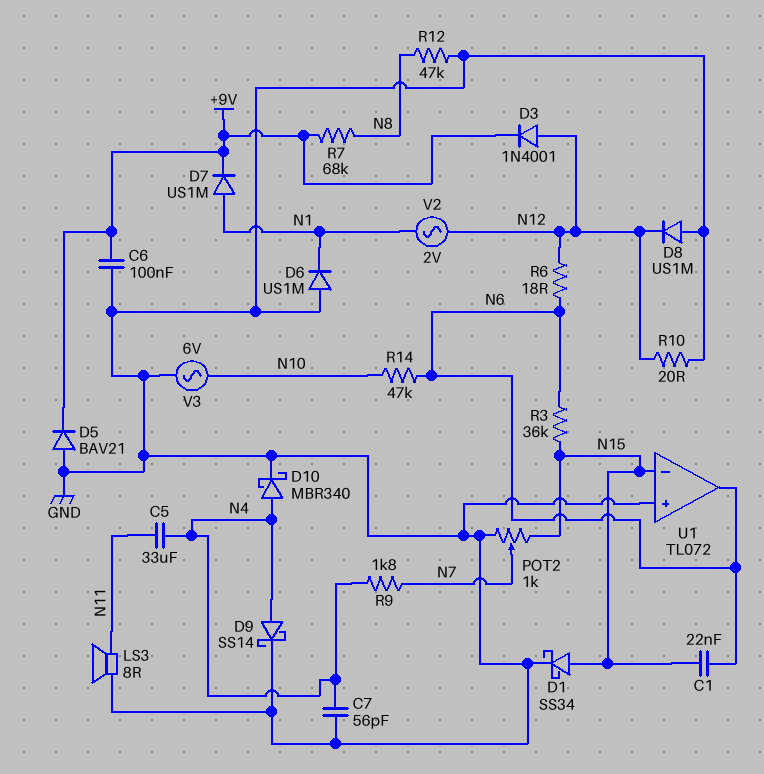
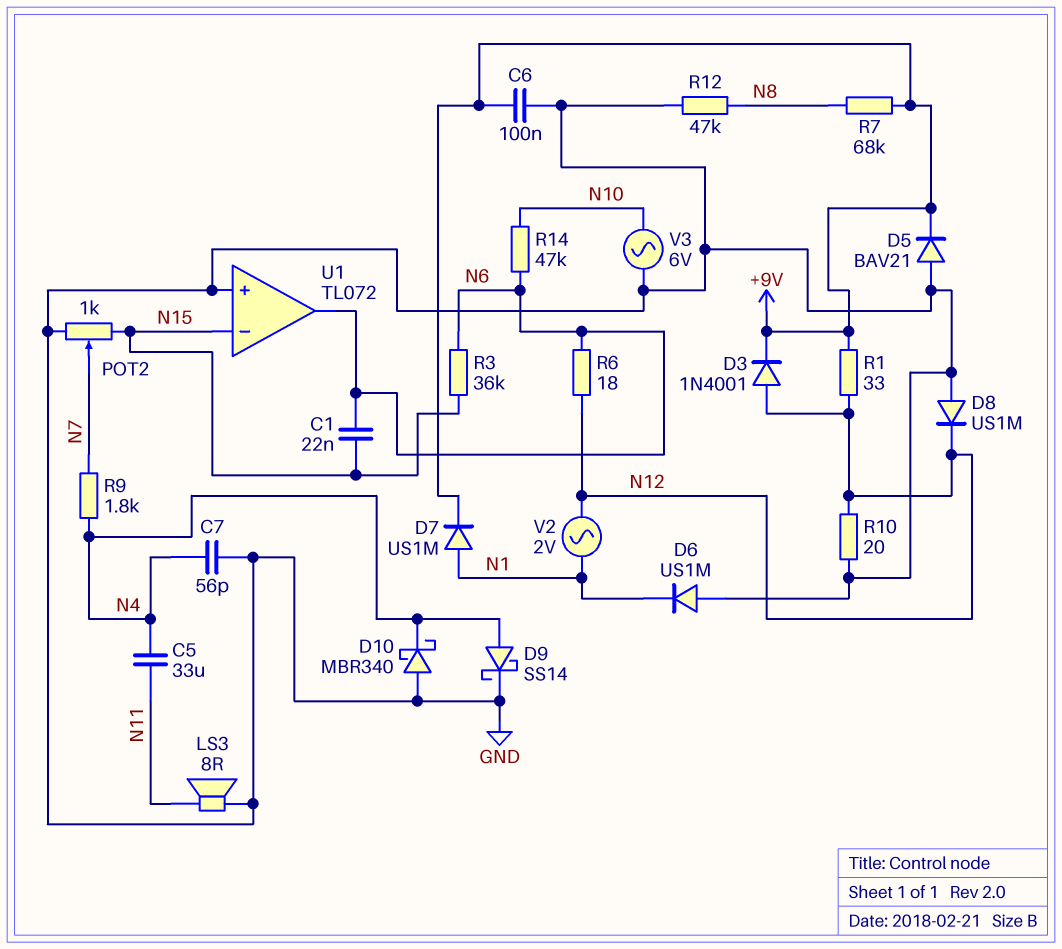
D1: schottky SS34 (A N15, K GND) -> none
D10: schottky MBR340 (A N4, K GND) -> schottky MBR340 (A GND, K N4)
R1: none -> 33 (+9V, N12)

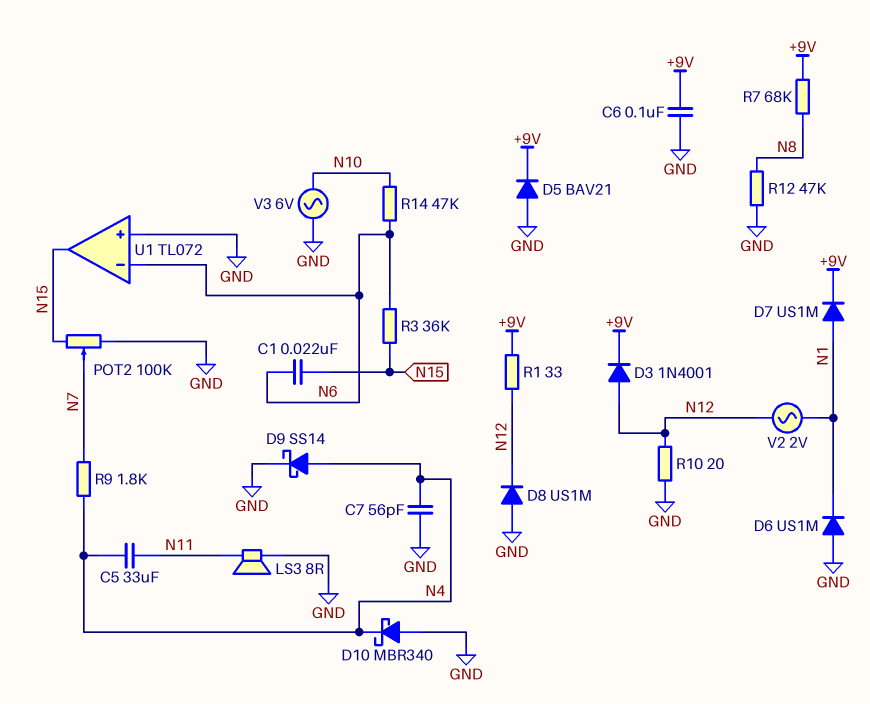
POT2: 1k (GND, N15, wiper N7) -> 100k (GND, N15, wiper N7)
R6: 18 (N6, N12) -> none
U1 pin in-: N15 -> N6
U1 pin out: N6 -> N15

